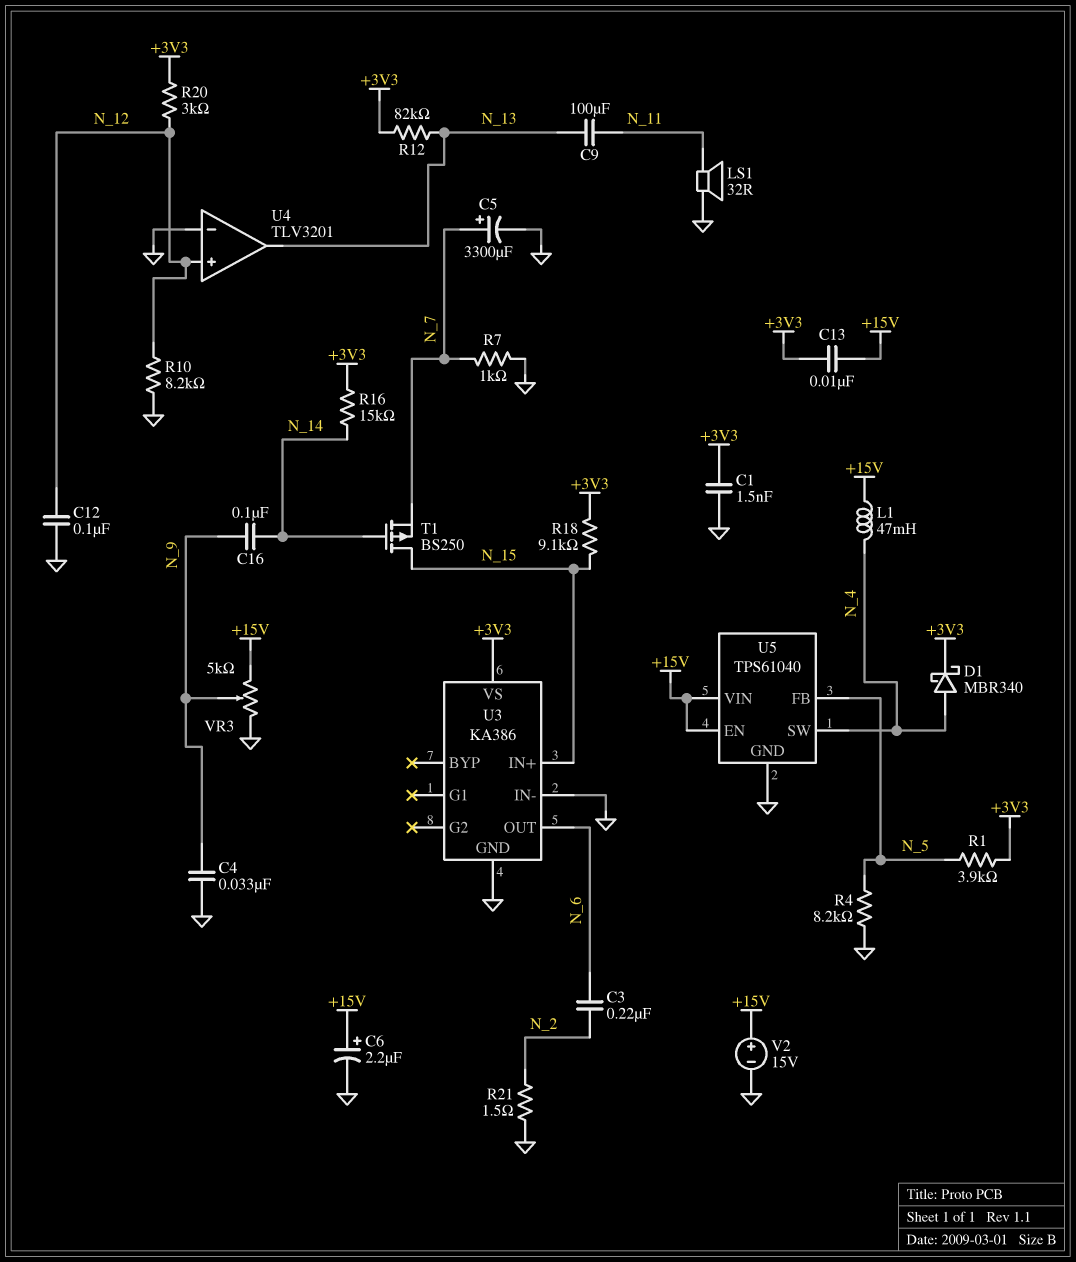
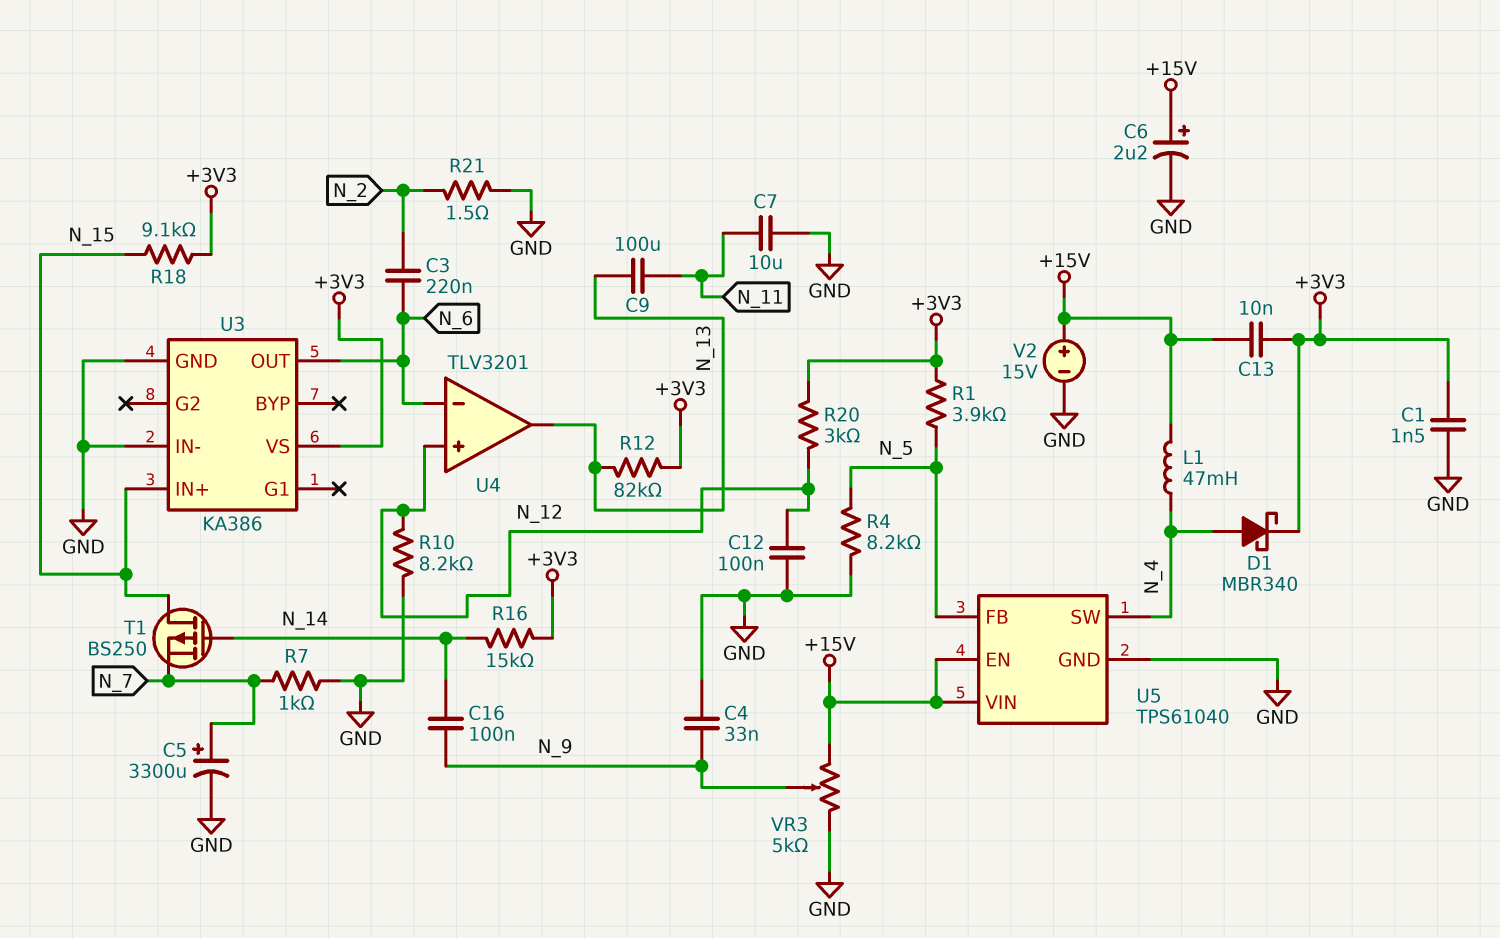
C7: none -> 10uF (GND, N_11)
LS1: speaker 32R (GND, N_11) -> none
U4 pin in-: GND -> N_6

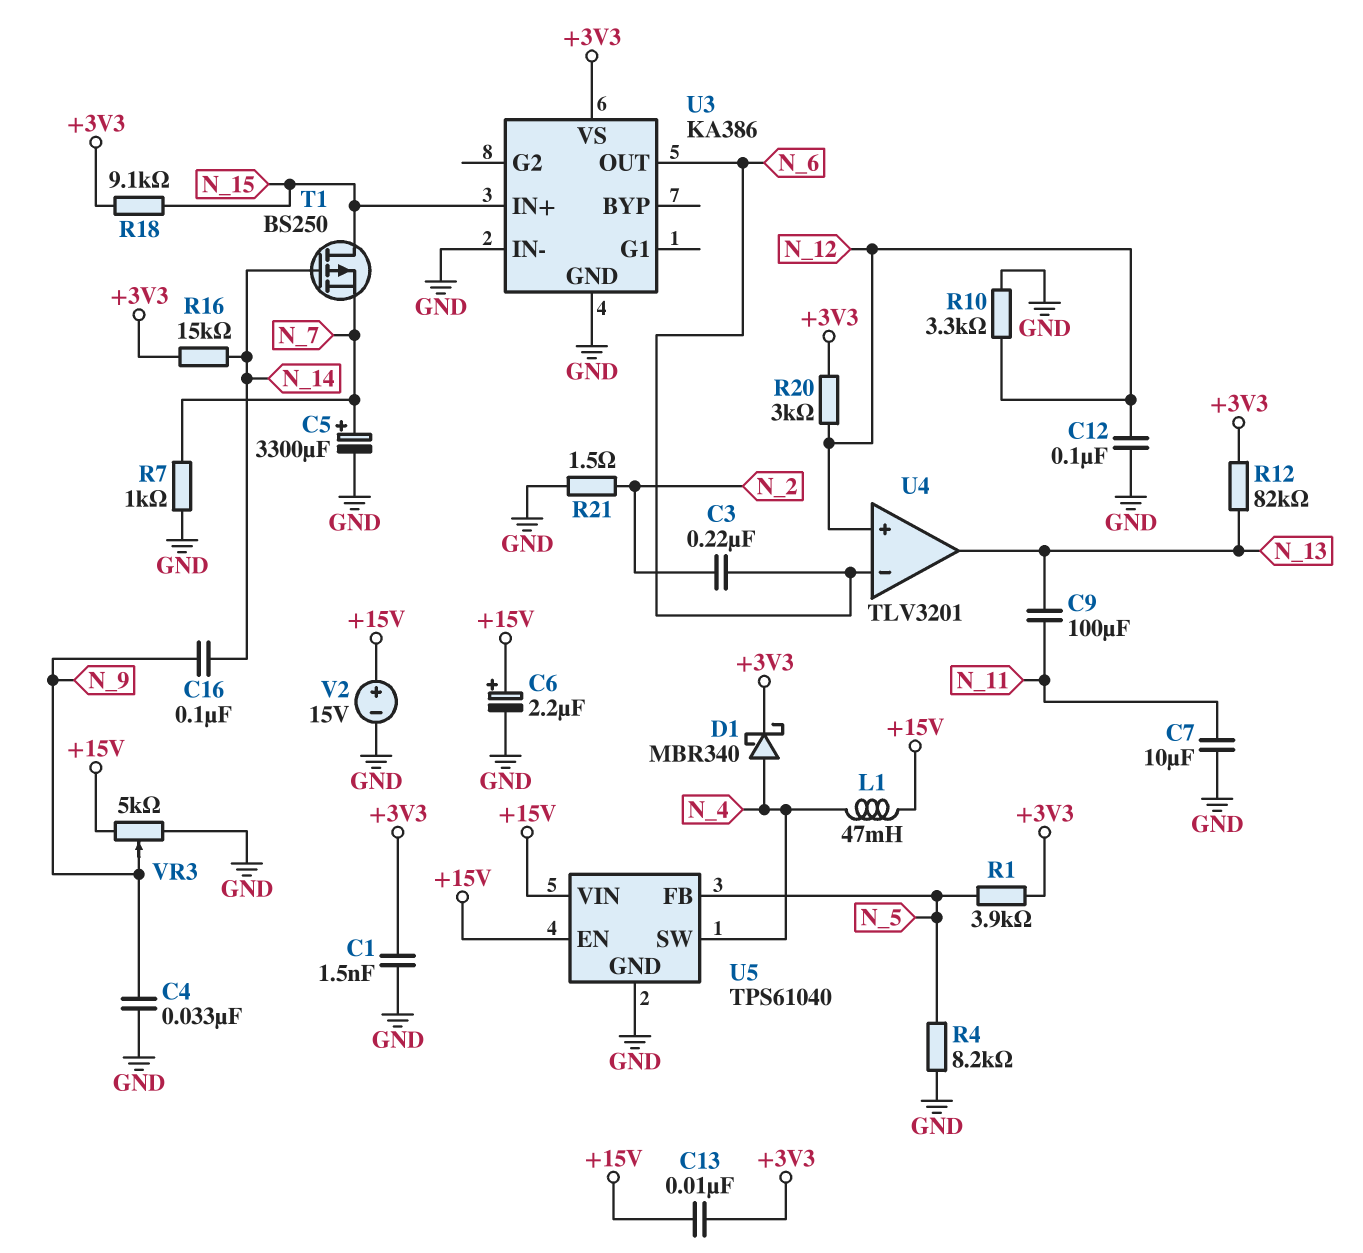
R10: 8.2k (GND, N_12) -> 3.3k (GND, N_12)

